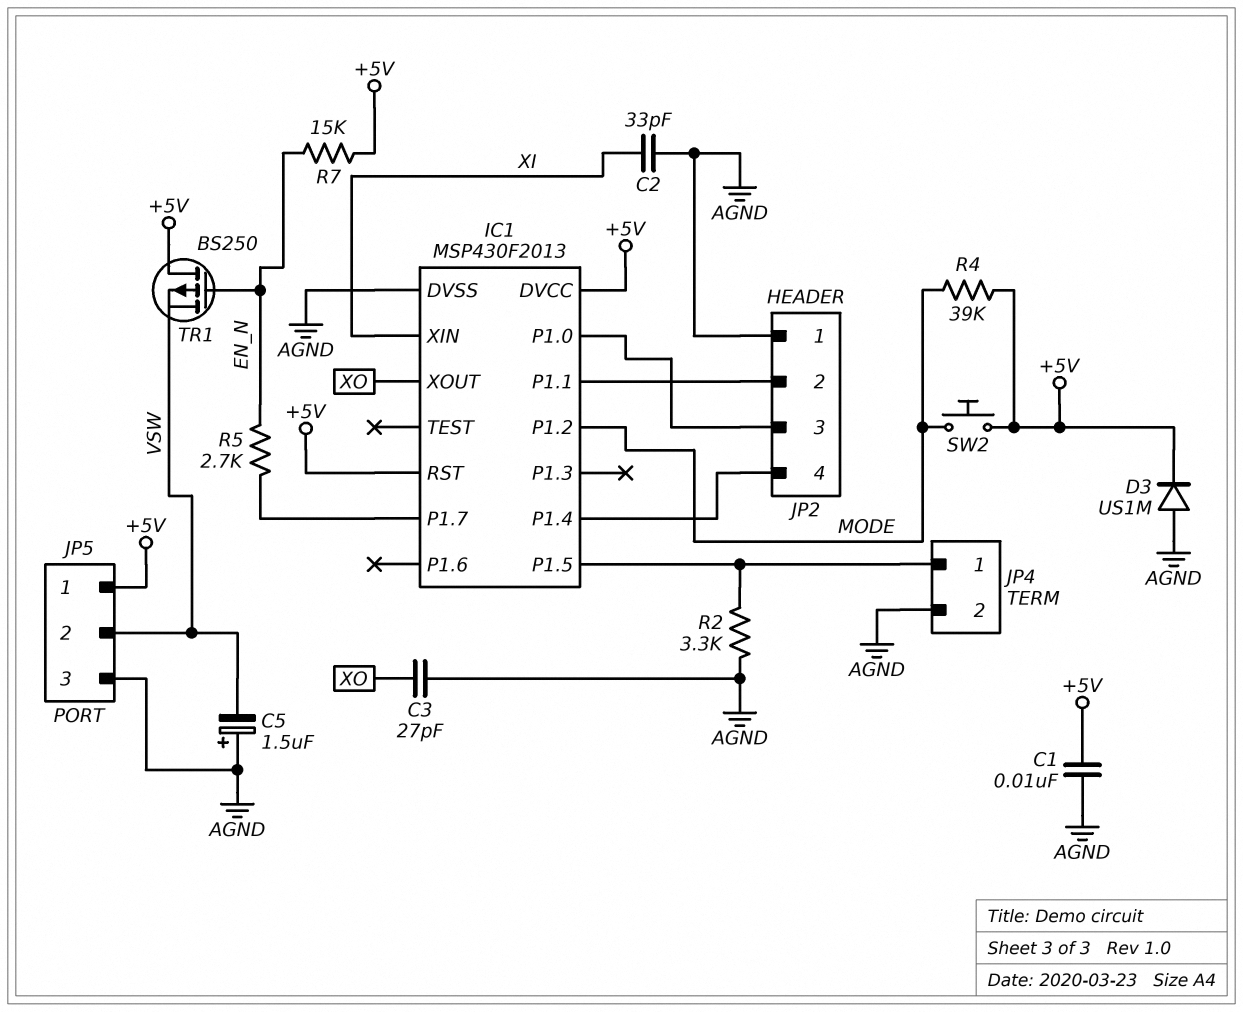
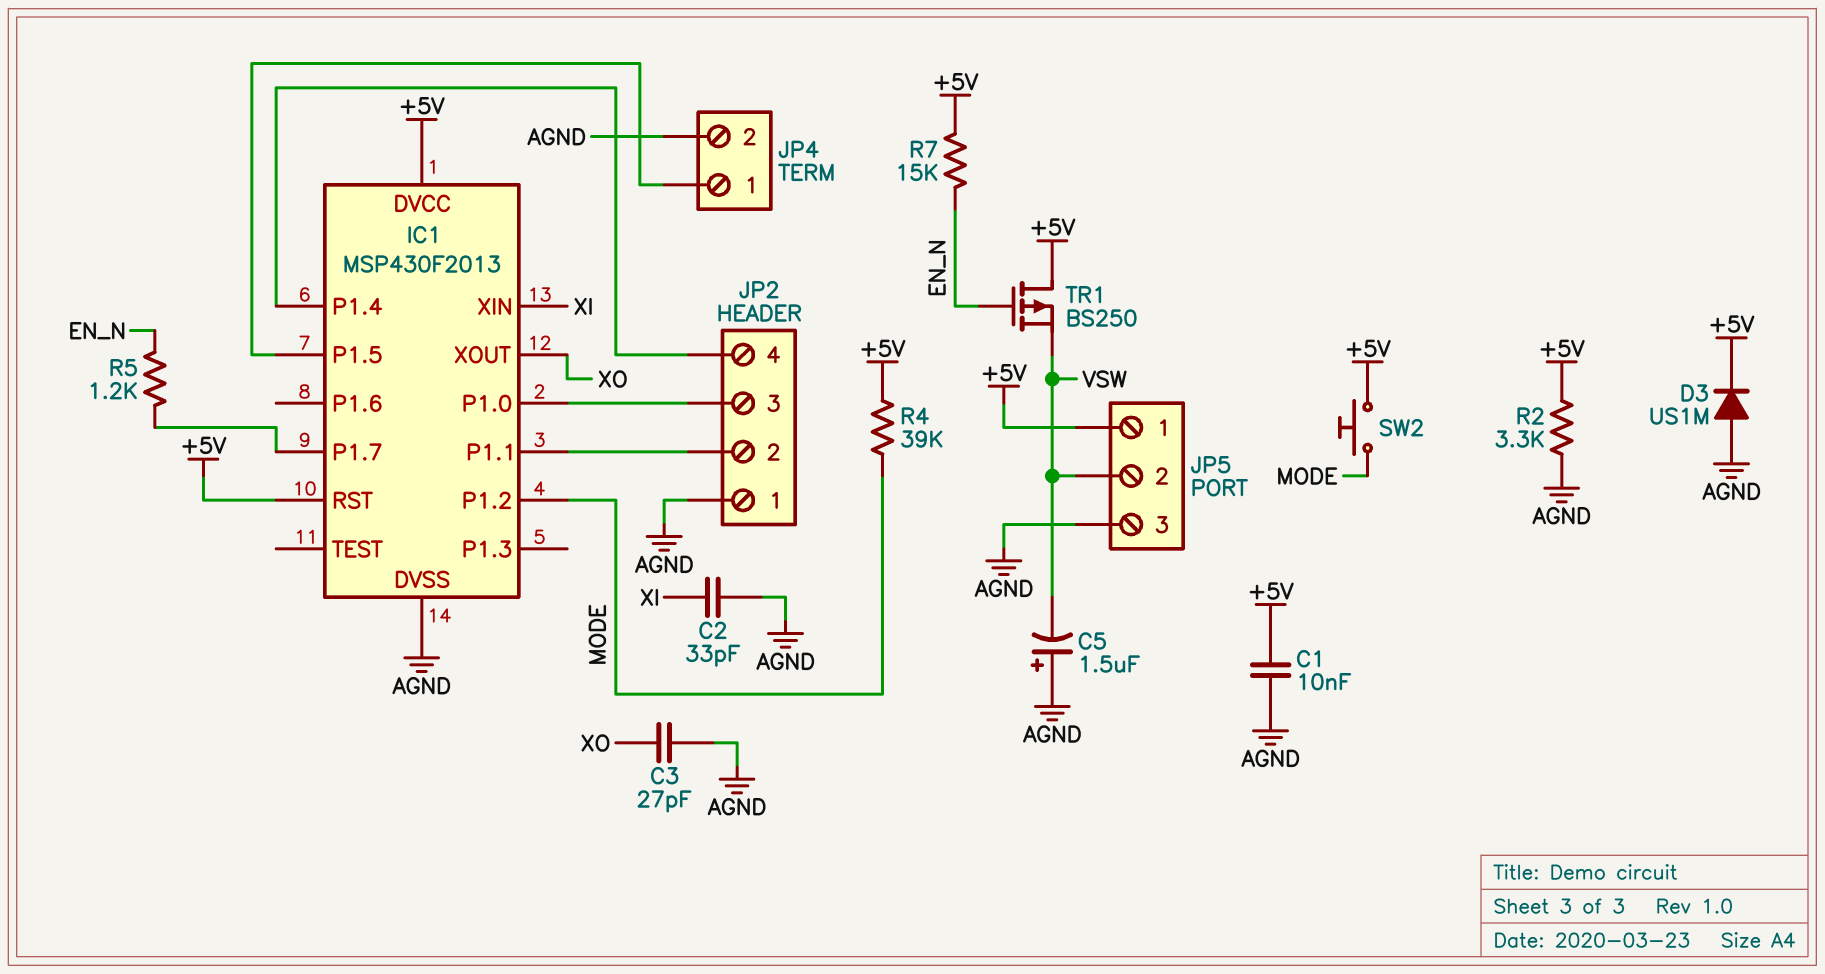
R2: 3.3k (AGND, IC1/P1.5) -> 3.3k (+5V, AGND)
R5: 2.7k (EN_N, IC1/P1.7) -> 1.2k (EN_N, IC1/P1.7)

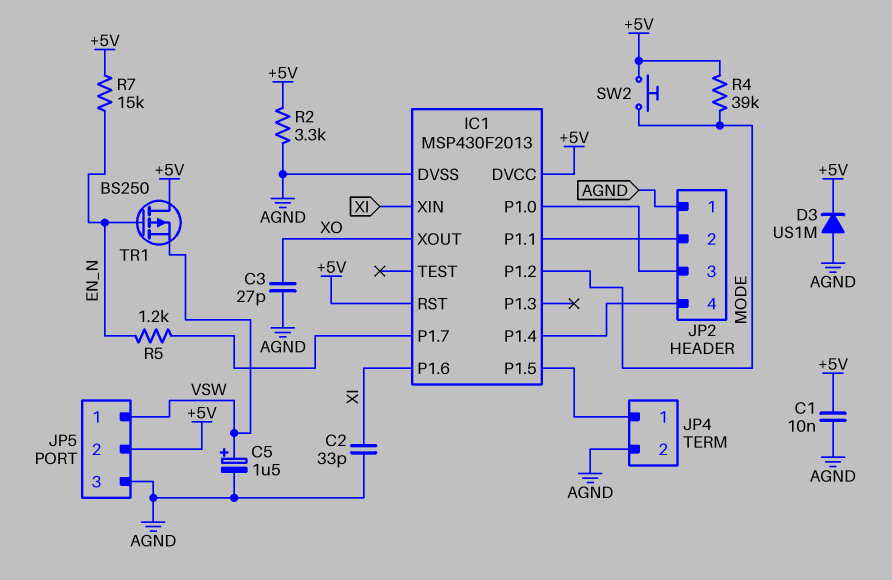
C5: 1.5uF (plus AGND, minus VSW) -> 1.5uF (plus VSW, minus AGND)
IC1 pin P1.6: none -> XI
JP5 pin 1: +5V -> VSW
JP5 pin 2: VSW -> +5V

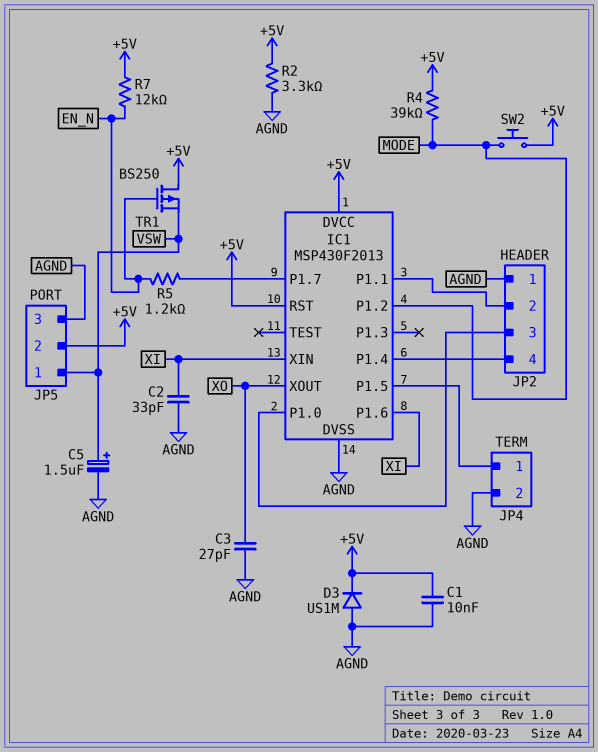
R7: 15k (+5V, EN_N) -> 12k (+5V, EN_N)

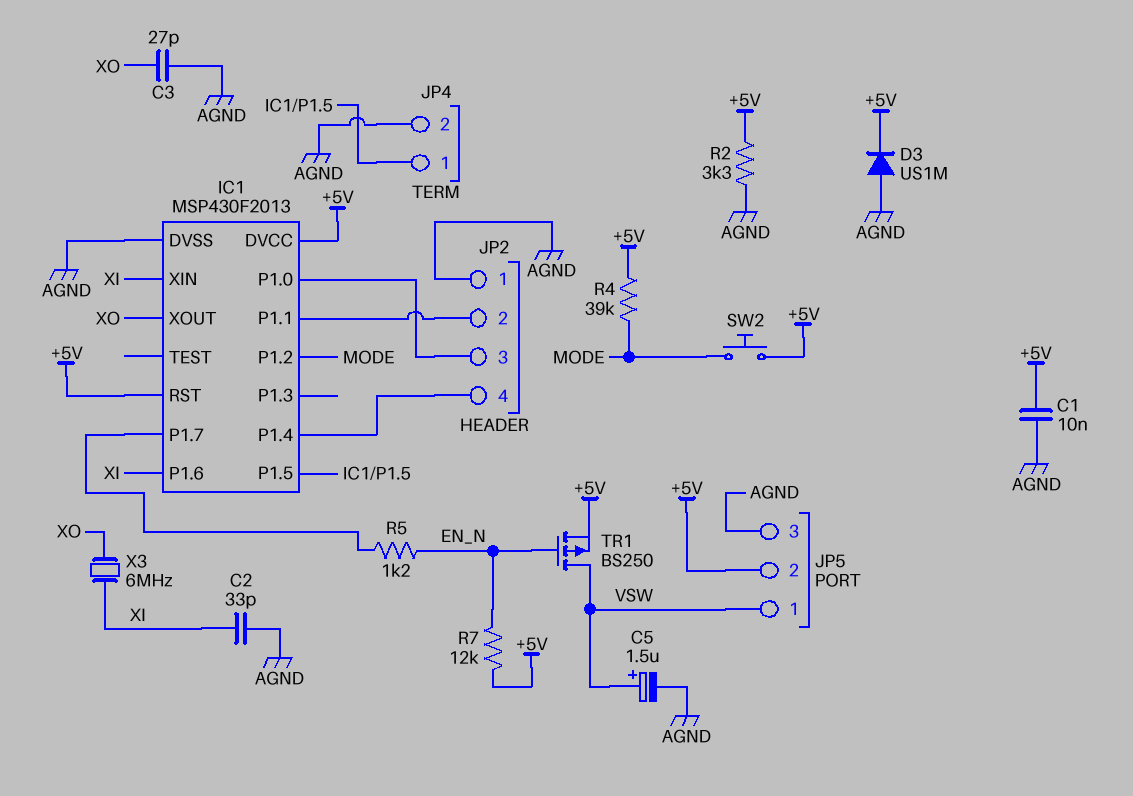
TR1: PMOS BS250 (G EN_N, D +5V, S VSW) -> PMOS BS250 (G EN_N, D VSW, S +5V)
X3: none -> 6MHz (XI, XO)

